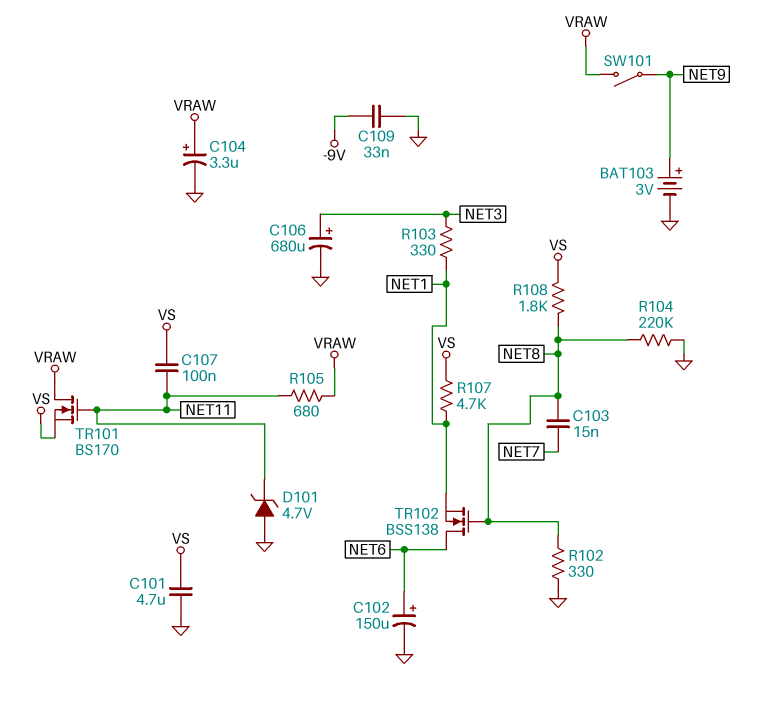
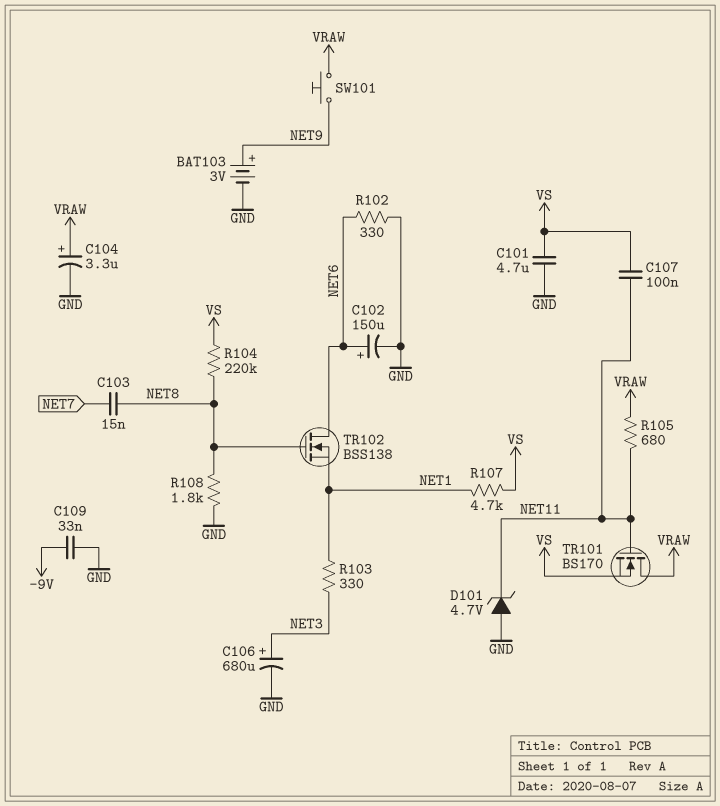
R102: 330 (GND, NET8) -> 330 (GND, NET6)
R104: 220k (GND, NET8) -> 220k (NET8, VS)
R108: 1.8k (NET8, VS) -> 1.8k (GND, NET8)
SW101: switch (NET9, VRAW) -> button (NET9, VRAW)

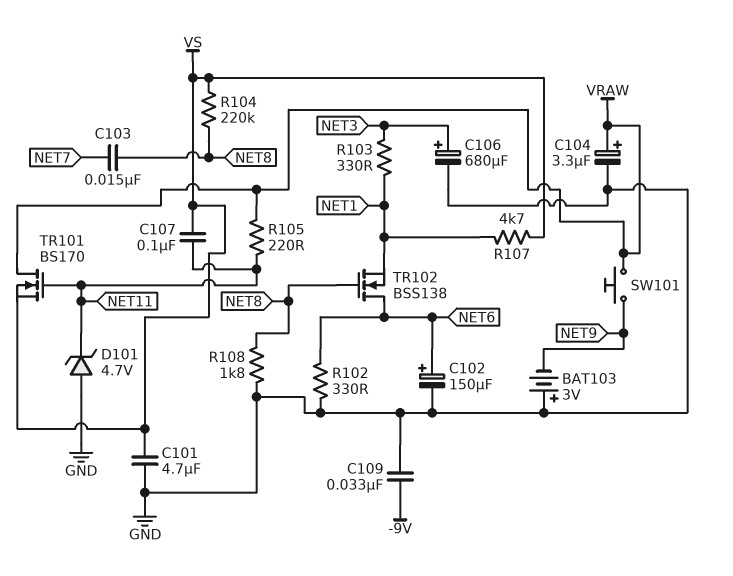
BAT103: 3V (plus NET9, minus GND) -> 3V (plus GND, minus NET9)
R105: 680 (NET11, VRAW) -> 220 (NET11, VRAW)

